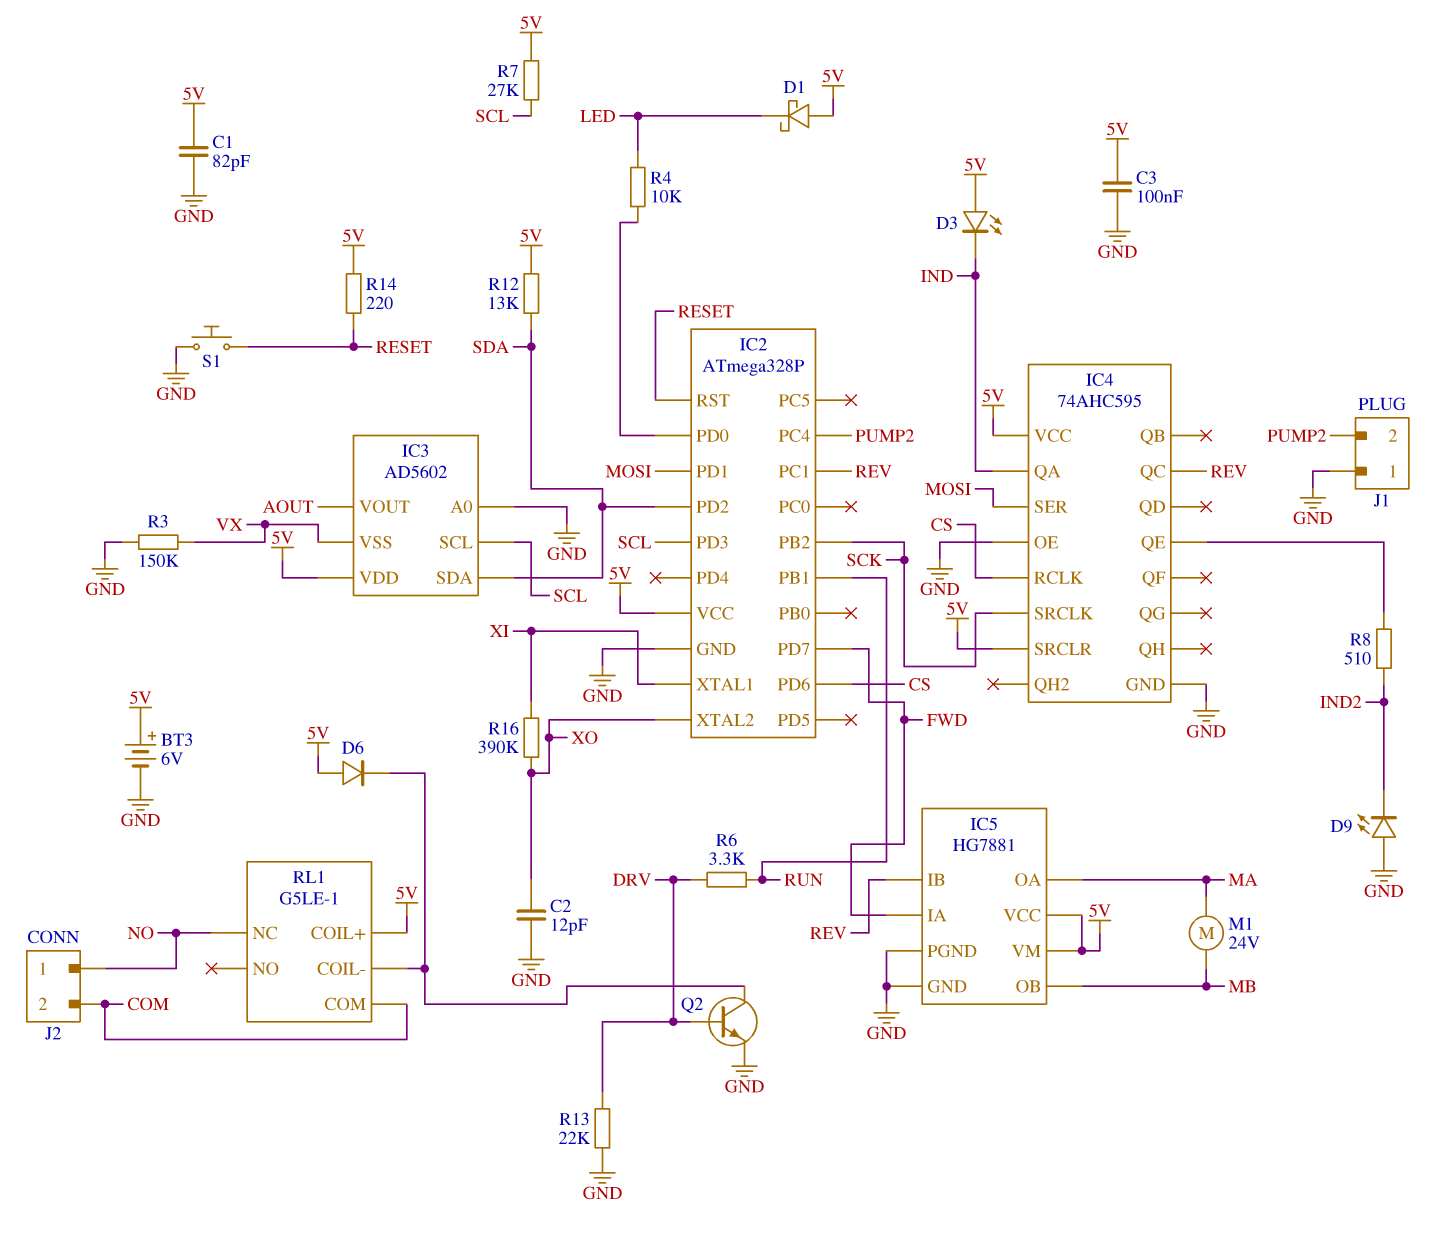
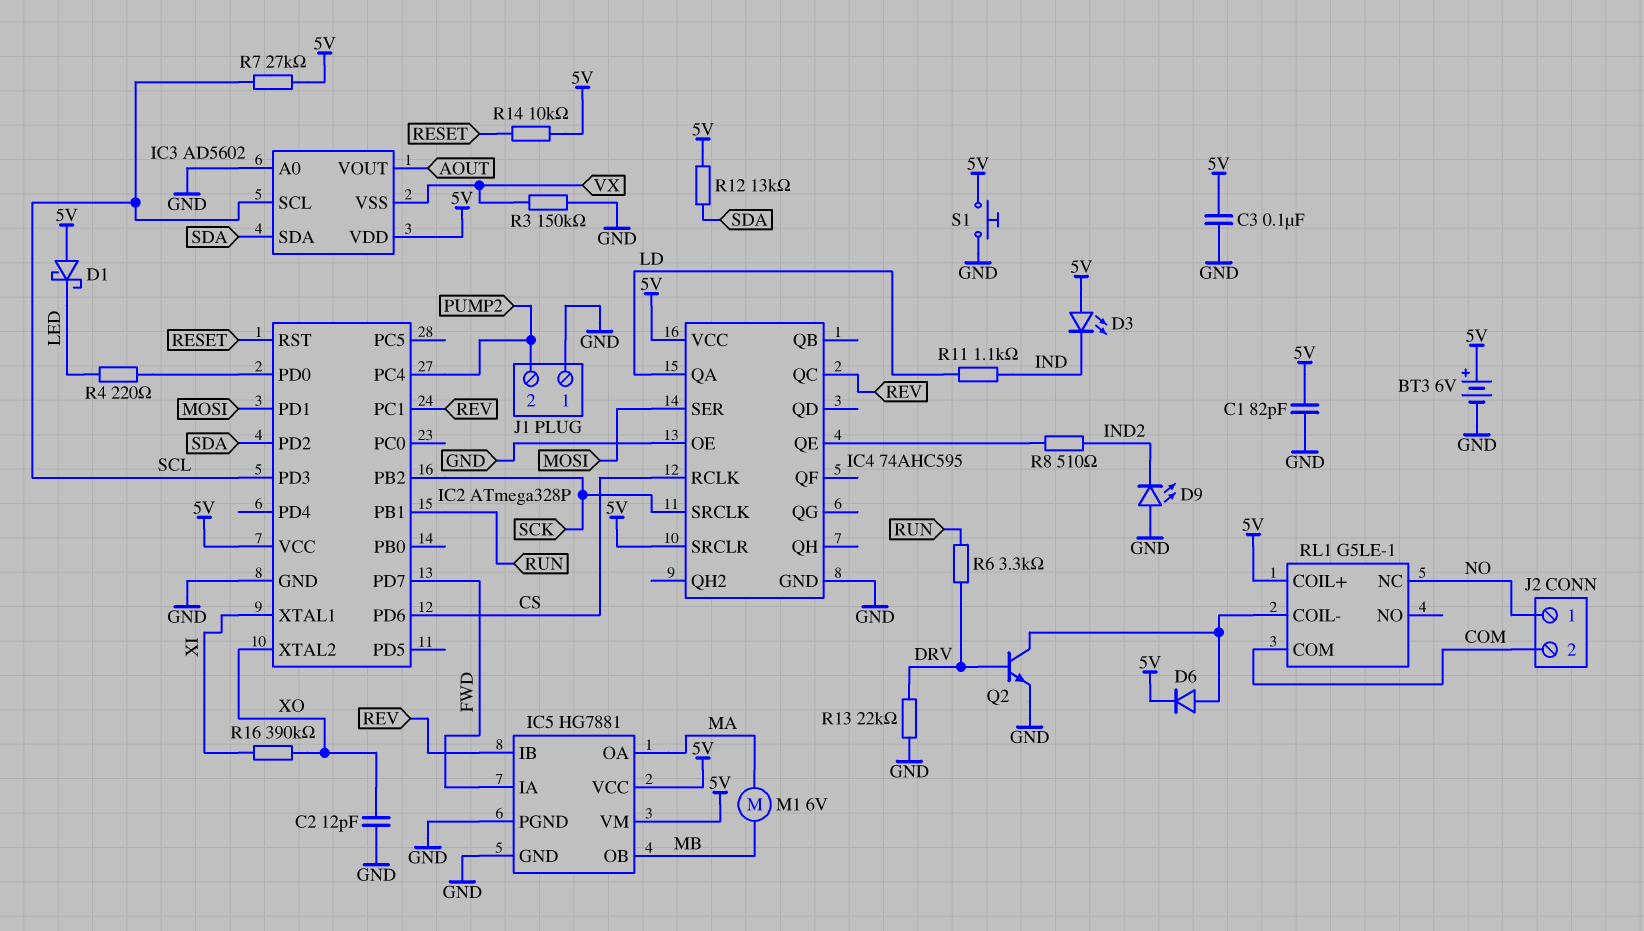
D6: diode (A 5V, K RL1/COIL-) -> diode (A RL1/COIL-, K 5V)
IC4 pin QA: IND -> LD
M1: motor 24V (MA, MB) -> motor 6V (MA, MB)
R4: 10k (IC2/PD0, LED) -> 220 (IC2/PD0, LED)
R11: none -> 1.1k (IND, LD)
R14: 220 (5V, RESET) -> 10k (5V, RESET)
S1: button (GND, RESET) -> button (5V, GND)

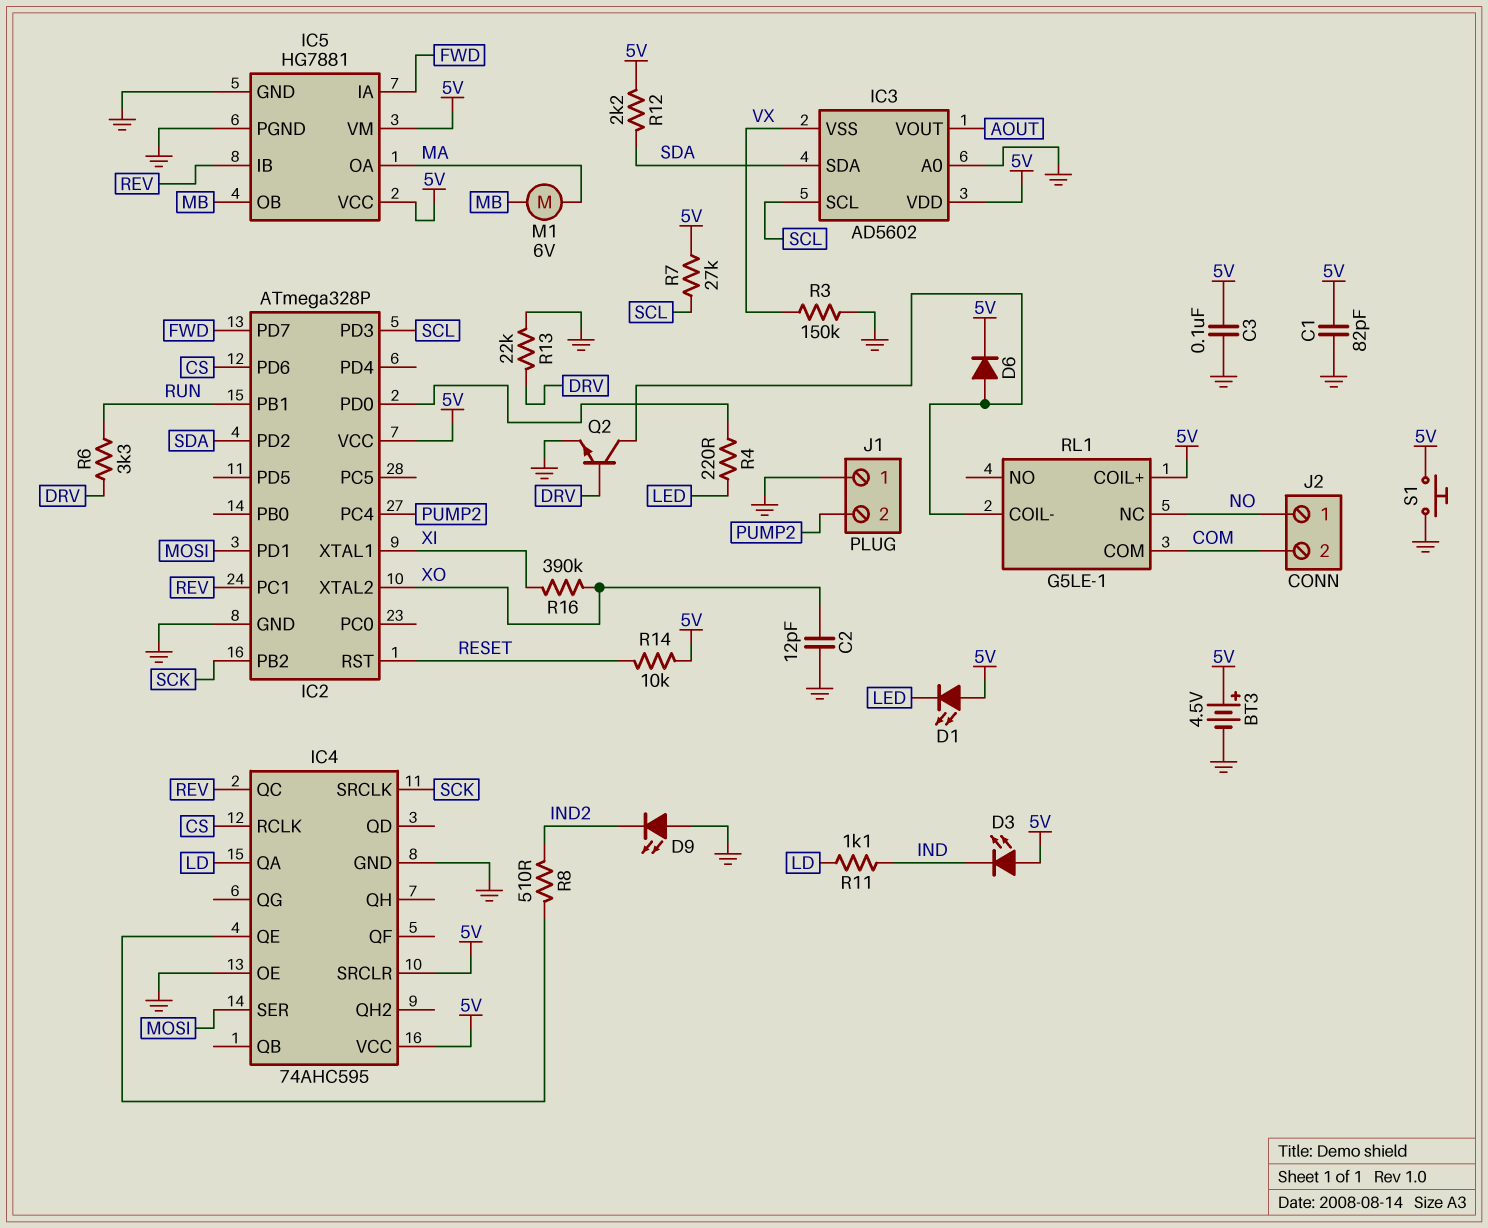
BT3: 6V (plus 5V, minus GND) -> 4.5V (plus 5V, minus GND)
D1: schottky (A 5V, K LED) -> LED (A 5V, K LED)
R12: 13k (5V, SDA) -> 2.2k (5V, SDA)

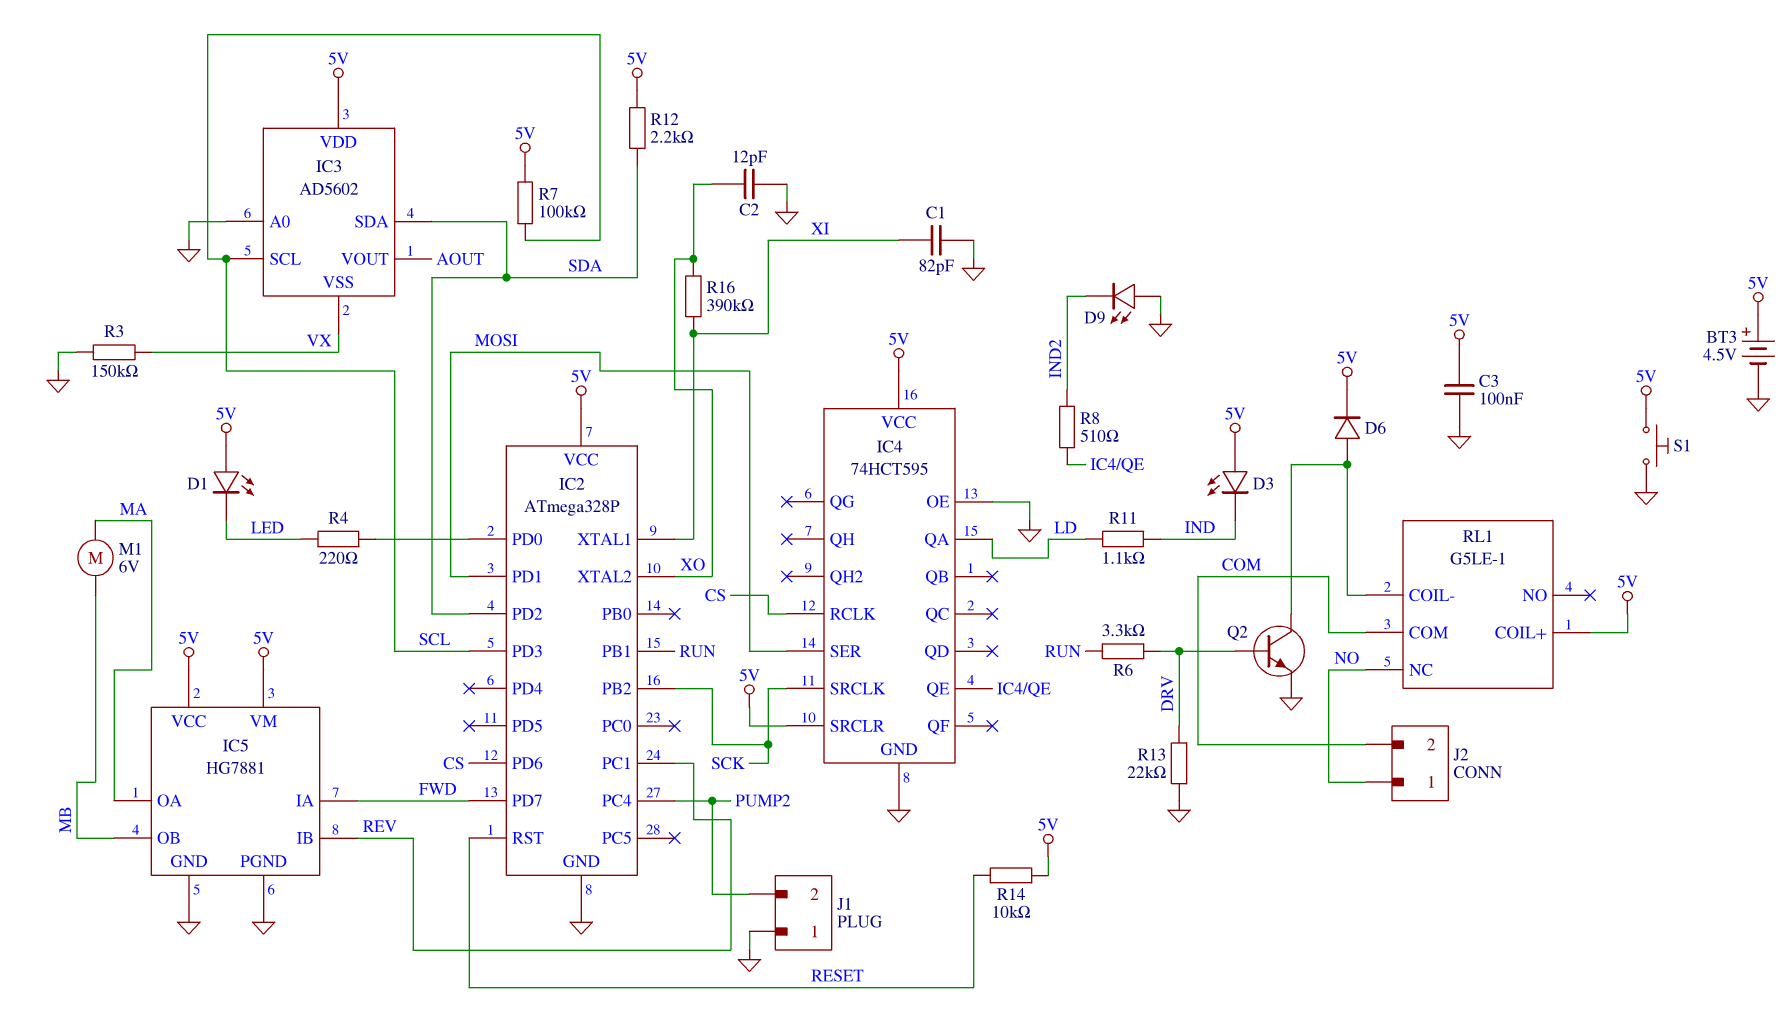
C1: 82pF (5V, GND) -> 82pF (GND, XI)
IC4: 74AHC595 -> 74HCT595
IC4 pin QC: REV -> none
R7: 27k (5V, SCL) -> 100k (5V, SCL)

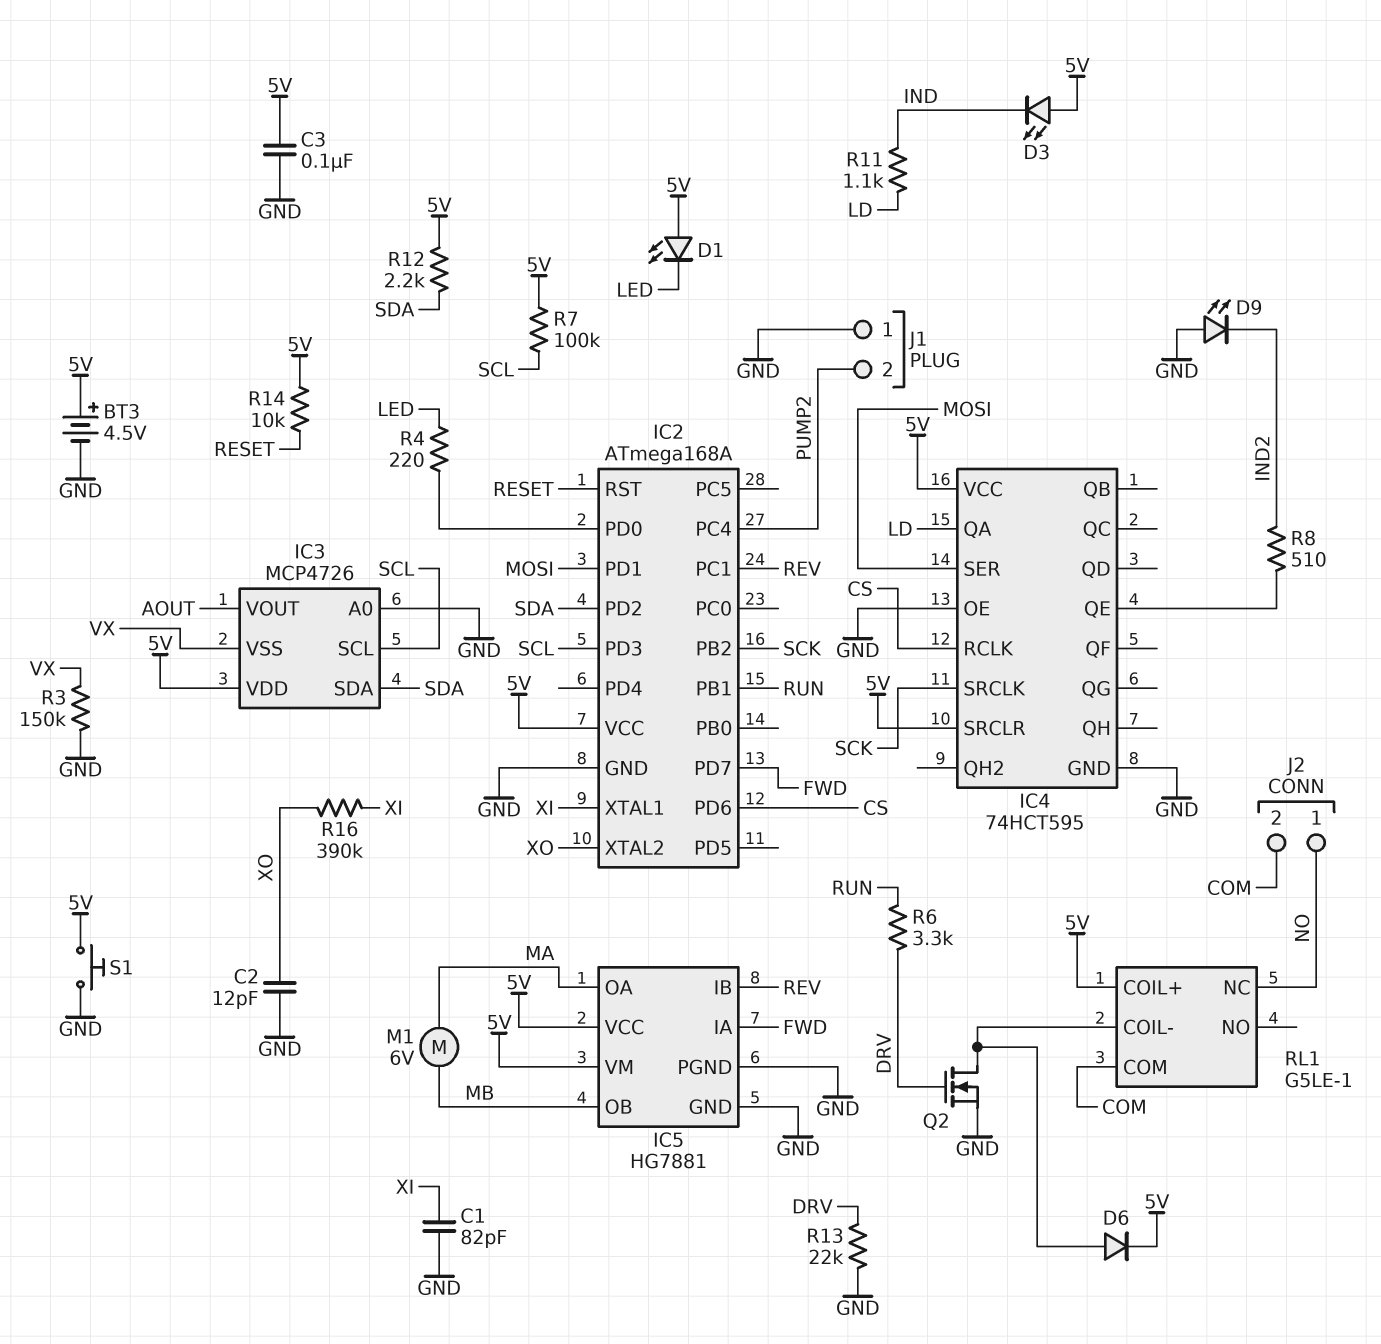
IC2: ATmega328P -> ATmega168A
IC3: AD5602 -> MCP4726
Q2: NPN (B DRV, C RL1/COIL-, E GND) -> NMOS (G DRV, D RL1/COIL-, S GND)

